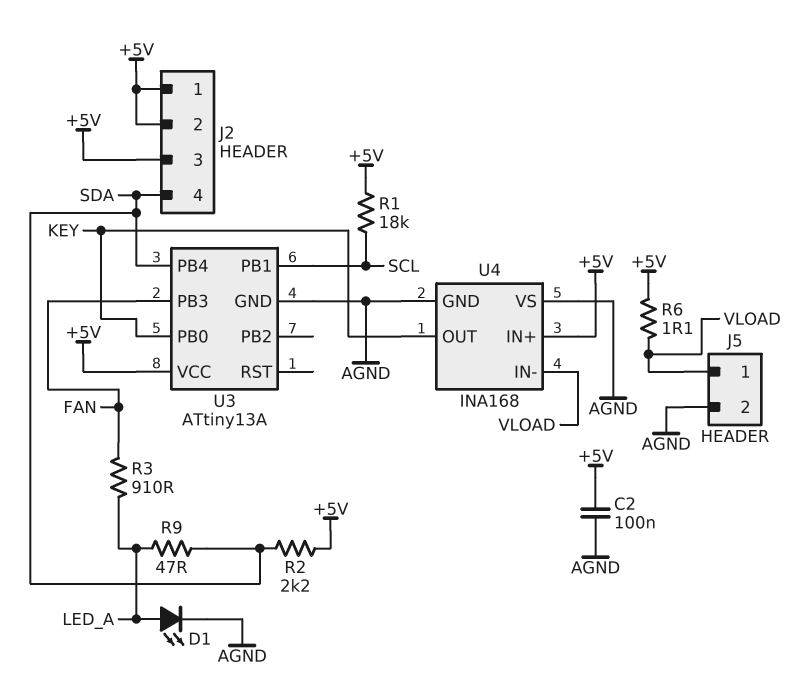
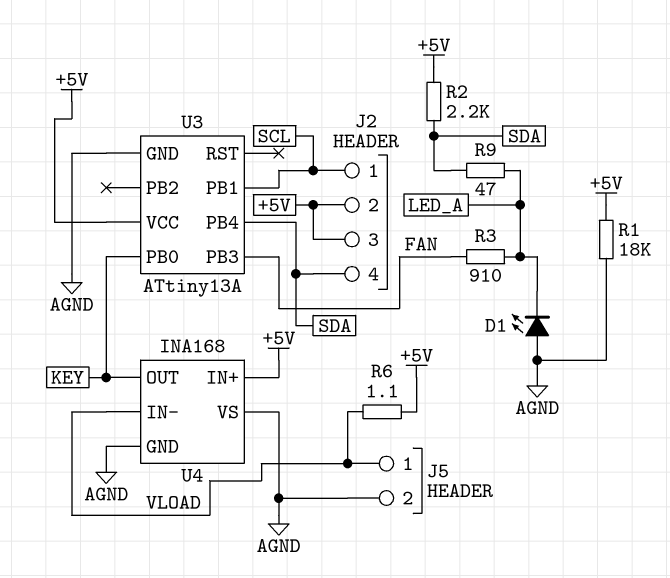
C2: 100nF (+5V, AGND) -> none
D1: LED (A LED_A, K AGND) -> LED (A AGND, K LED_A)
J2 pin 1: +5V -> SCL
R1: 18k (+5V, SCL) -> 18k (+5V, AGND)

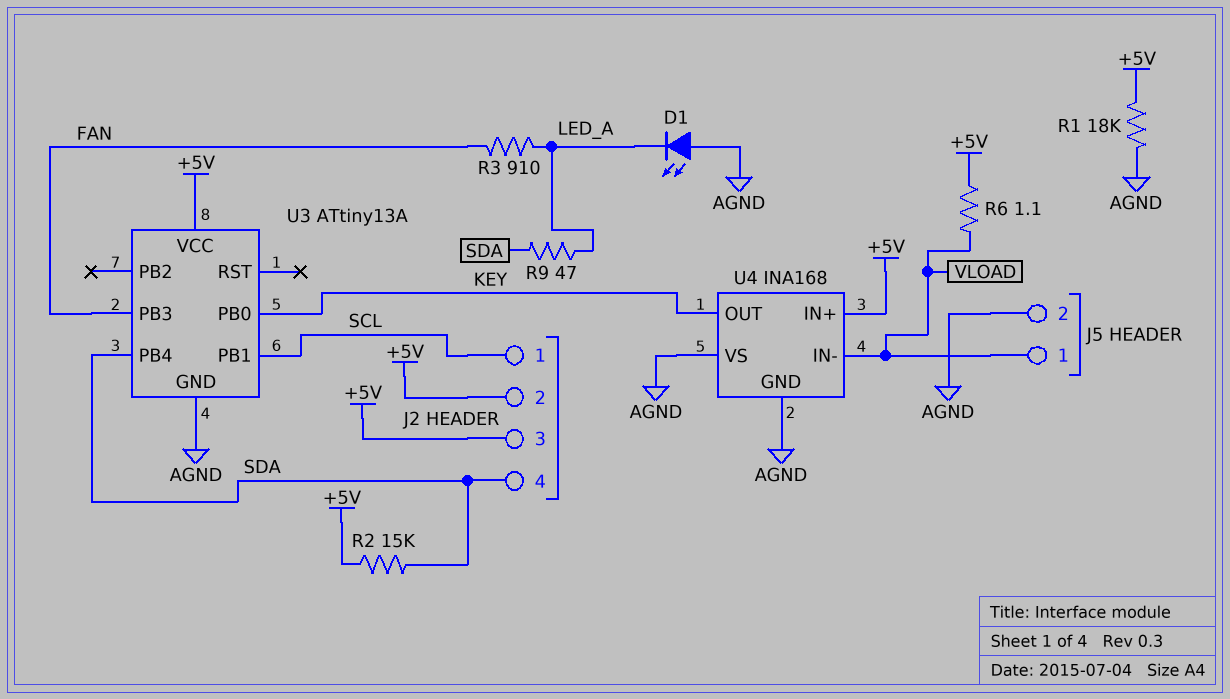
R2: 2.2k (+5V, SDA) -> 15k (+5V, SDA)

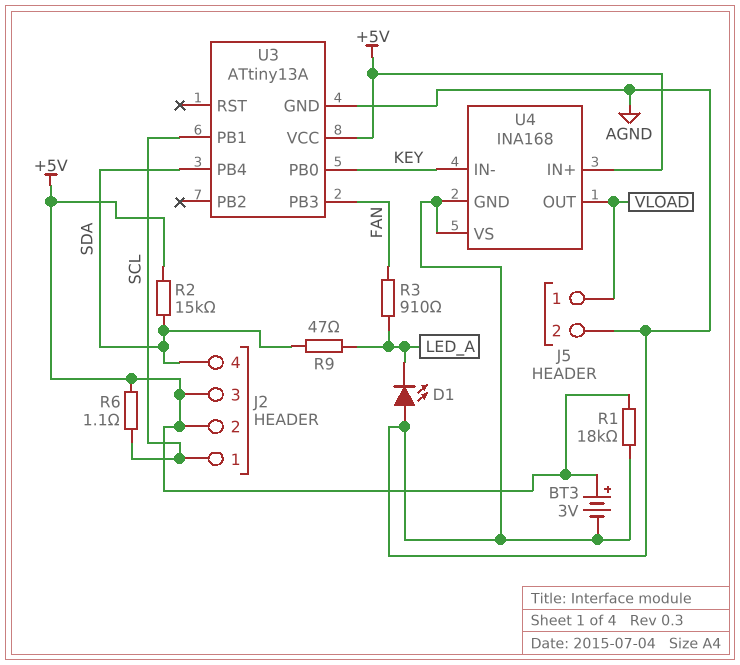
BT3: none -> 3V (plus +5V, minus AGND)
R6: 1.1 (+5V, VLOAD) -> 1.1 (+5V, SCL)
U4 pin IN-: VLOAD -> KEY
U4 pin OUT: KEY -> VLOAD

